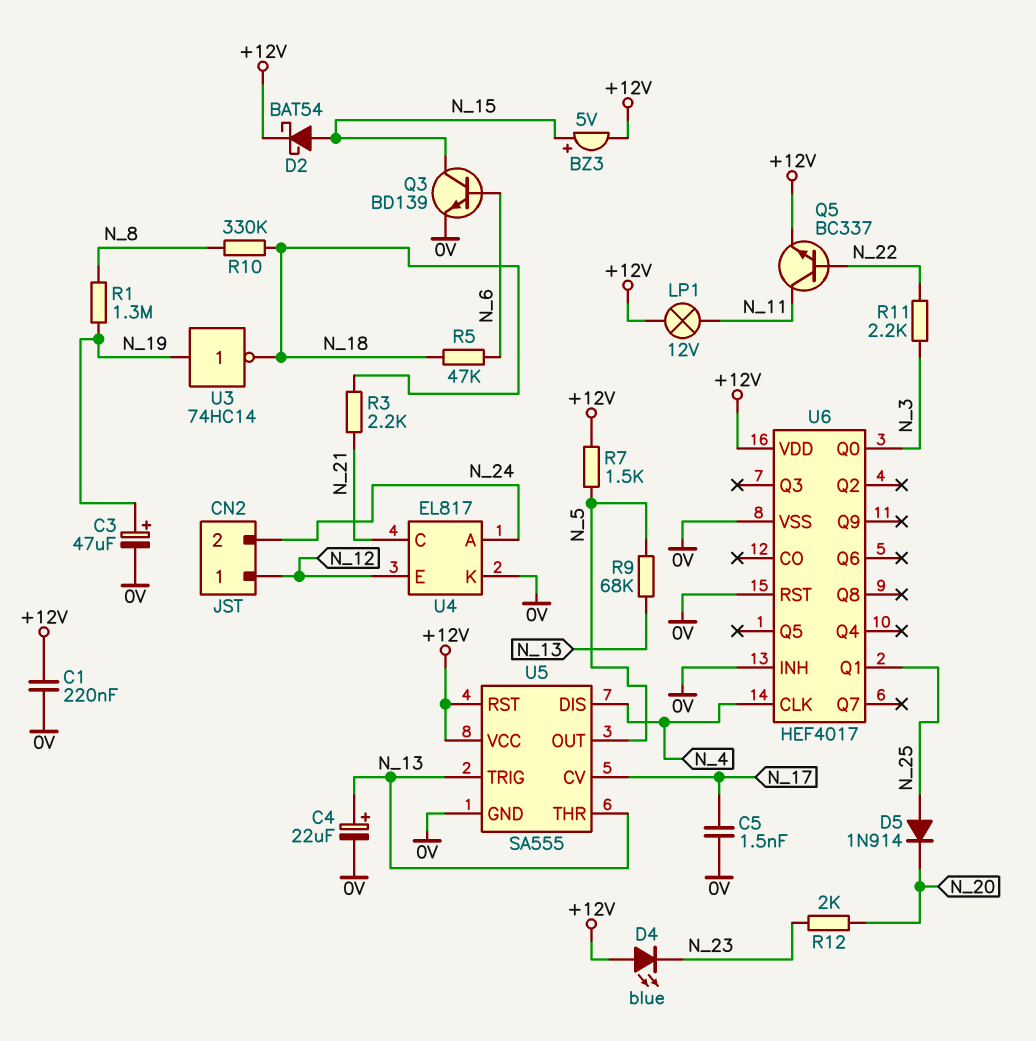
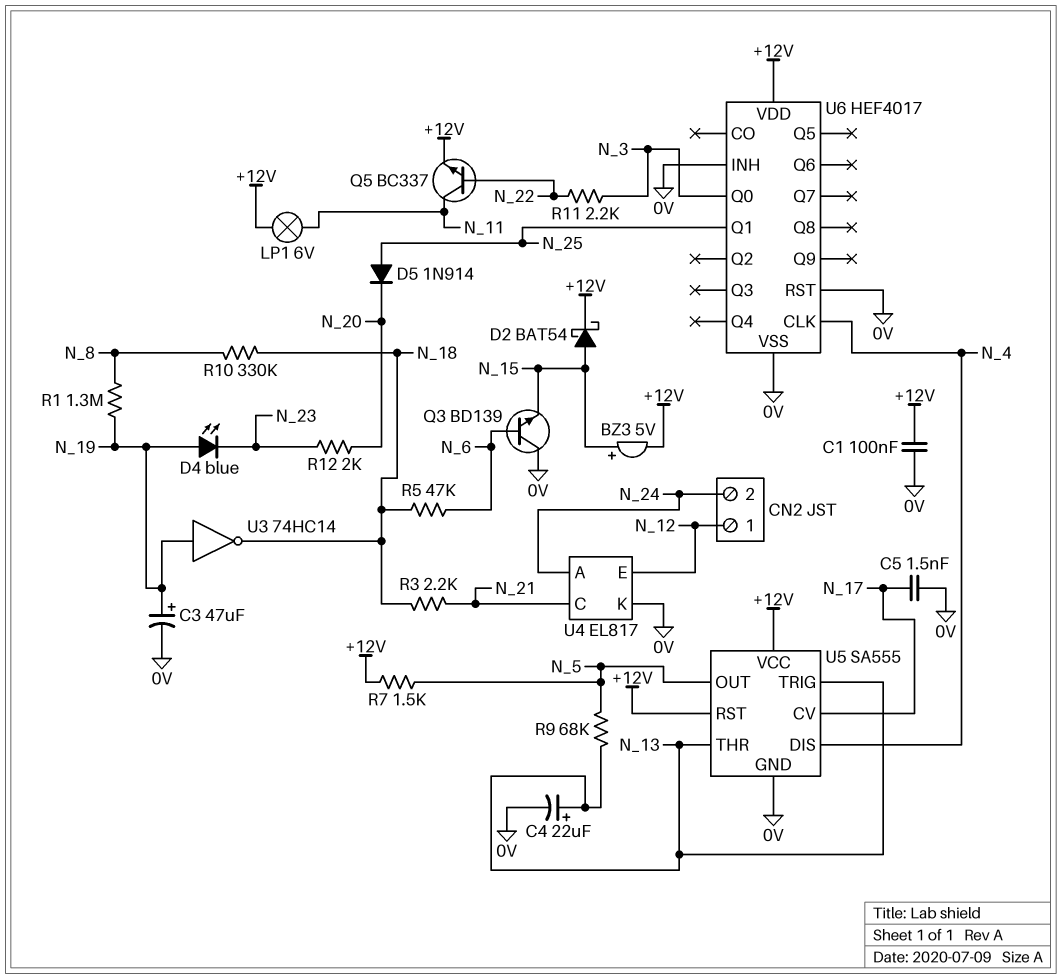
C1: 220nF (+12V, 0V) -> 100nF (+12V, 0V)
D4: LED blue (A +12V, K N_23) -> LED blue (A N_19, K N_23)
LP1: lamp 12V (+12V, N_11) -> lamp 6V (+12V, N_11)
Q3: NPN BD139 (B N_6, C N_15, E 0V) -> NPN BD139 (B N_6, C 0V, E N_15)

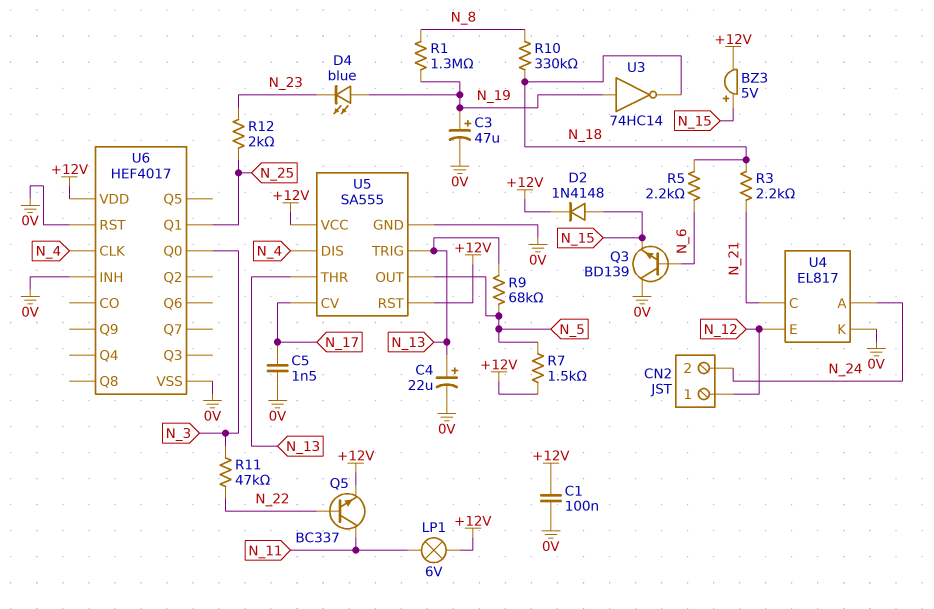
D2: schottky BAT54 (A N_15, K +12V) -> diode 1N4148 (A N_15, K +12V)
D5: diode 1N914 (A N_25, K N_20) -> none
R5: 47k (N_6, N_18) -> 2.2k (N_6, N_18)
R11: 2.2k (N_3, N_22) -> 47k (N_3, N_22)
R12: 2k (N_20, N_23) -> 2k (N_23, N_25)

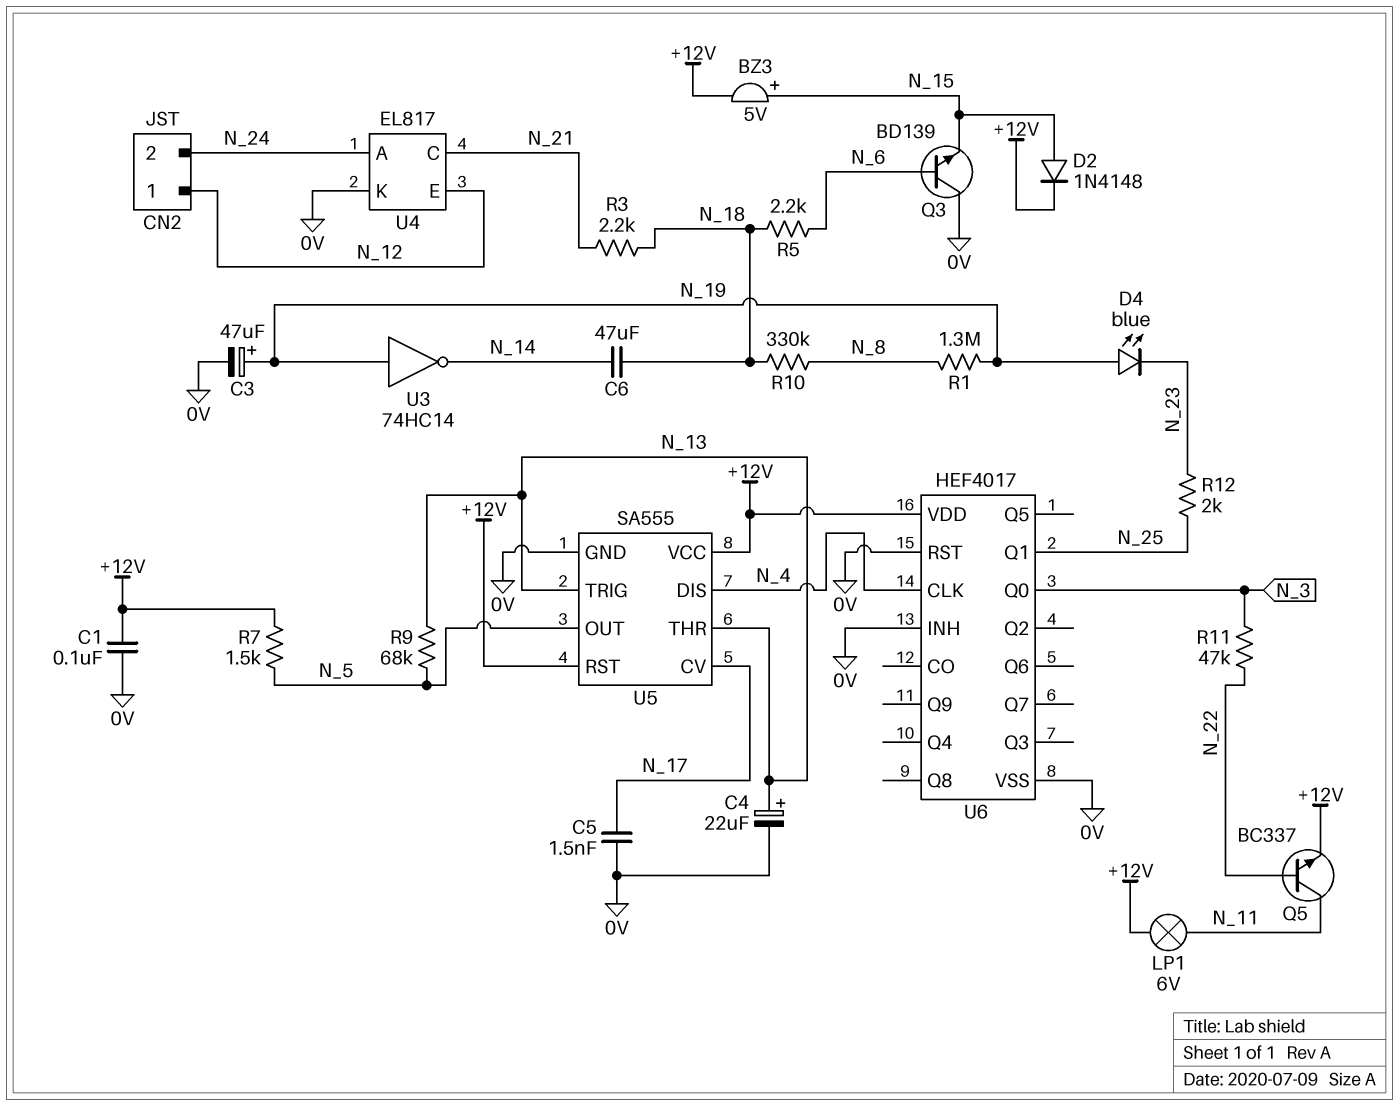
C6: none -> 47uF (N_14, N_18)
U3: NOT 74HC14 (in N_19, out N_18) -> NOT 74HC14 (in N_19, out N_14)

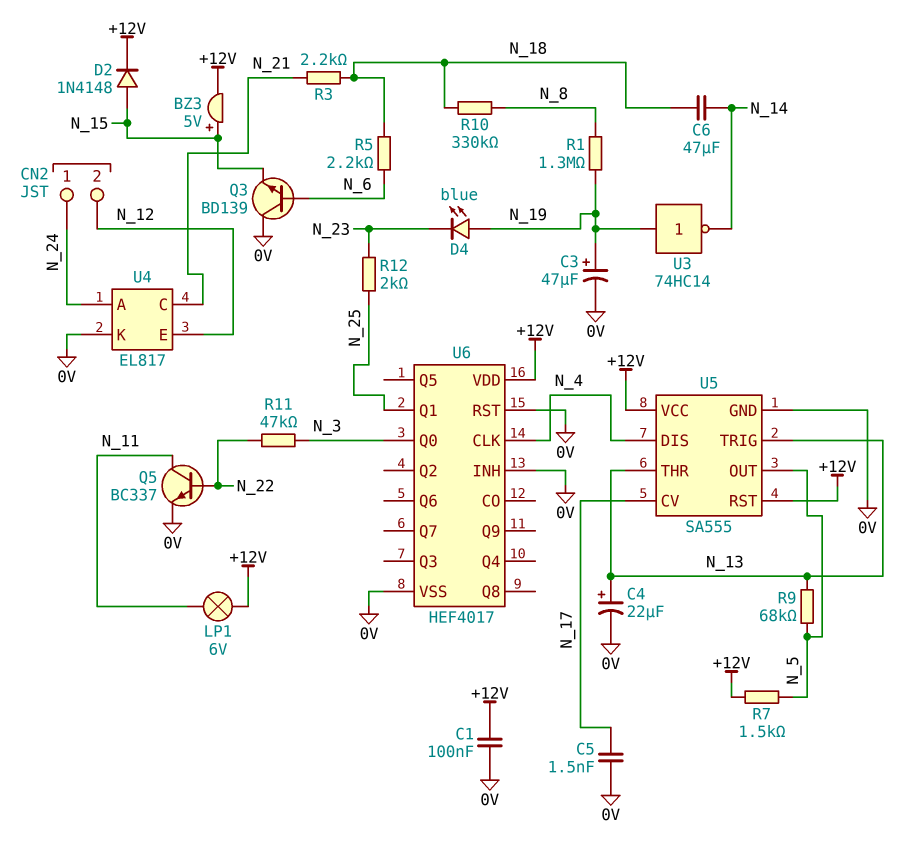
CN2 pin 1: N_12 -> N_24
CN2 pin 2: N_24 -> N_12
Q5: NPN BC337 (B N_22, C N_11, E +12V) -> NPN BC337 (B N_22, C N_11, E 0V)

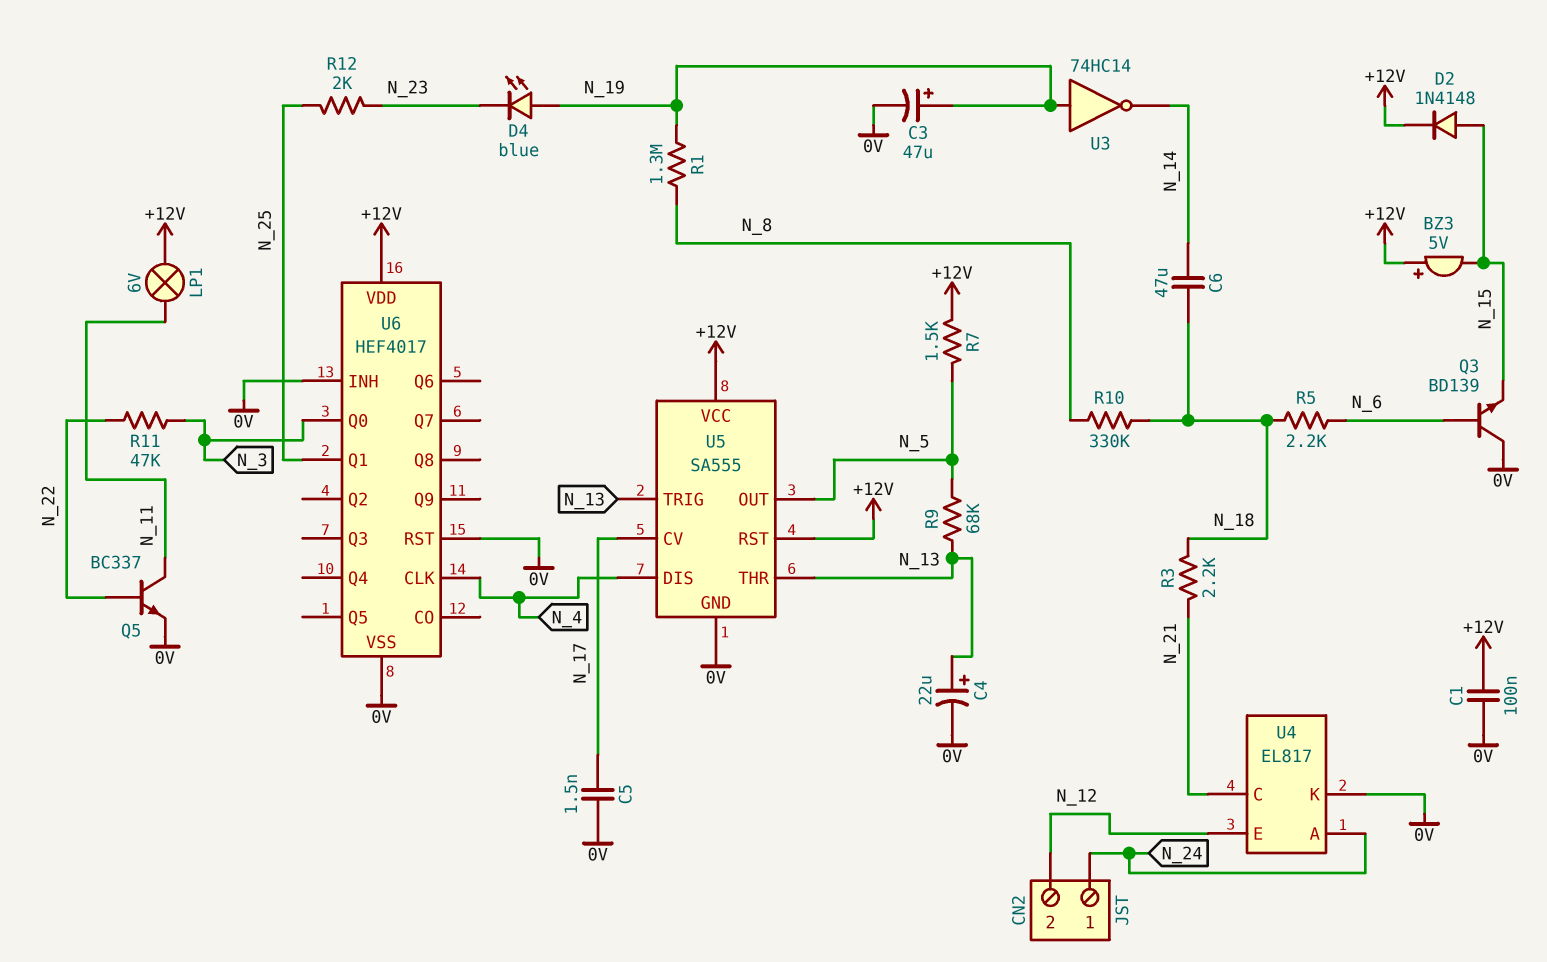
BZ3: buzzer 5V (plus N_15, minus +12V) -> buzzer 5V (plus +12V, minus N_15)

